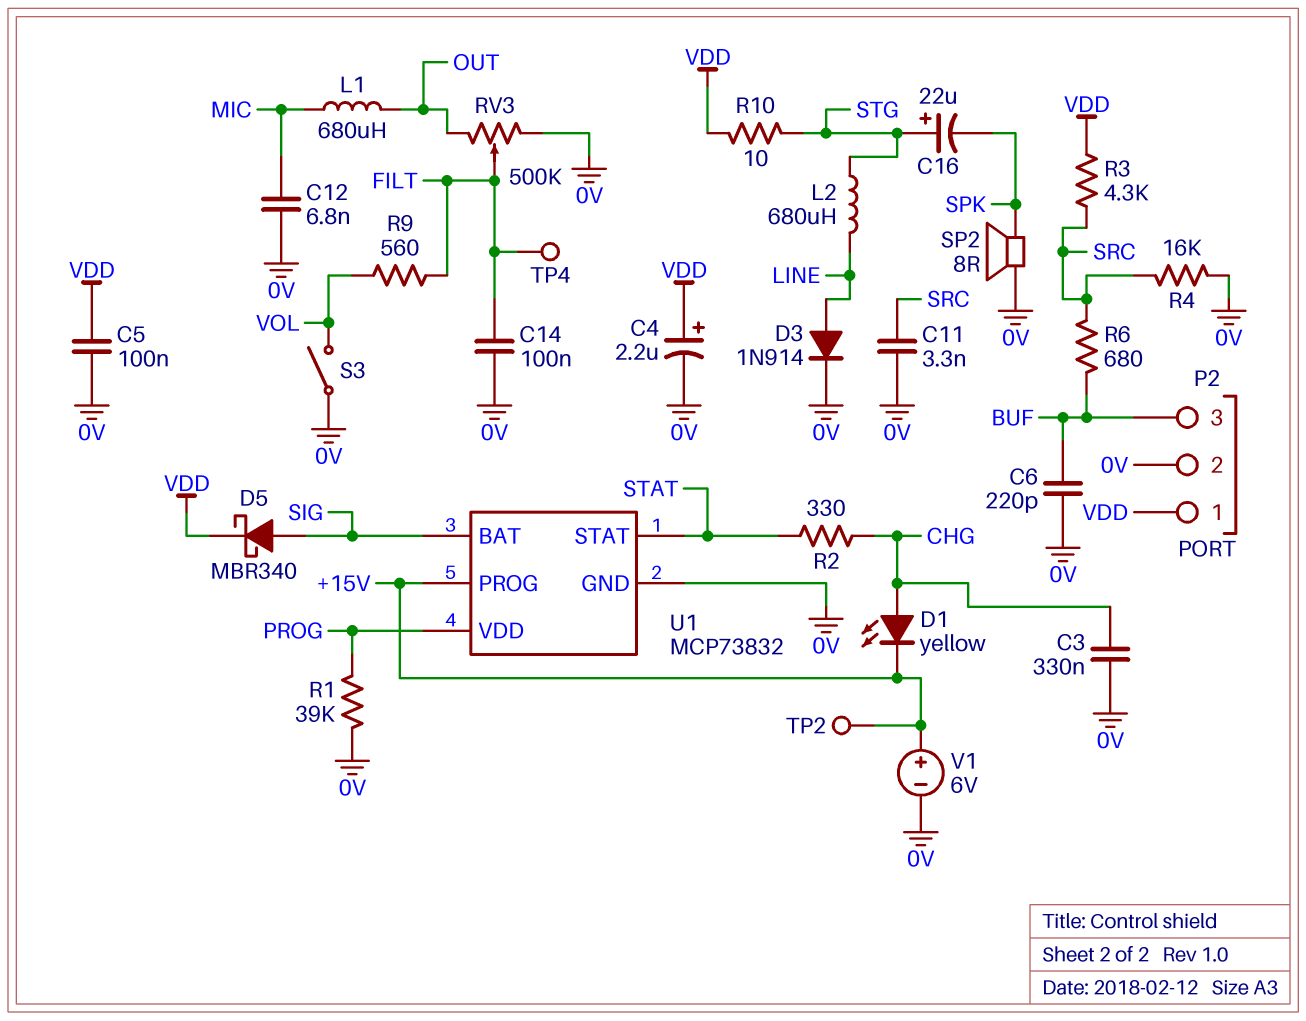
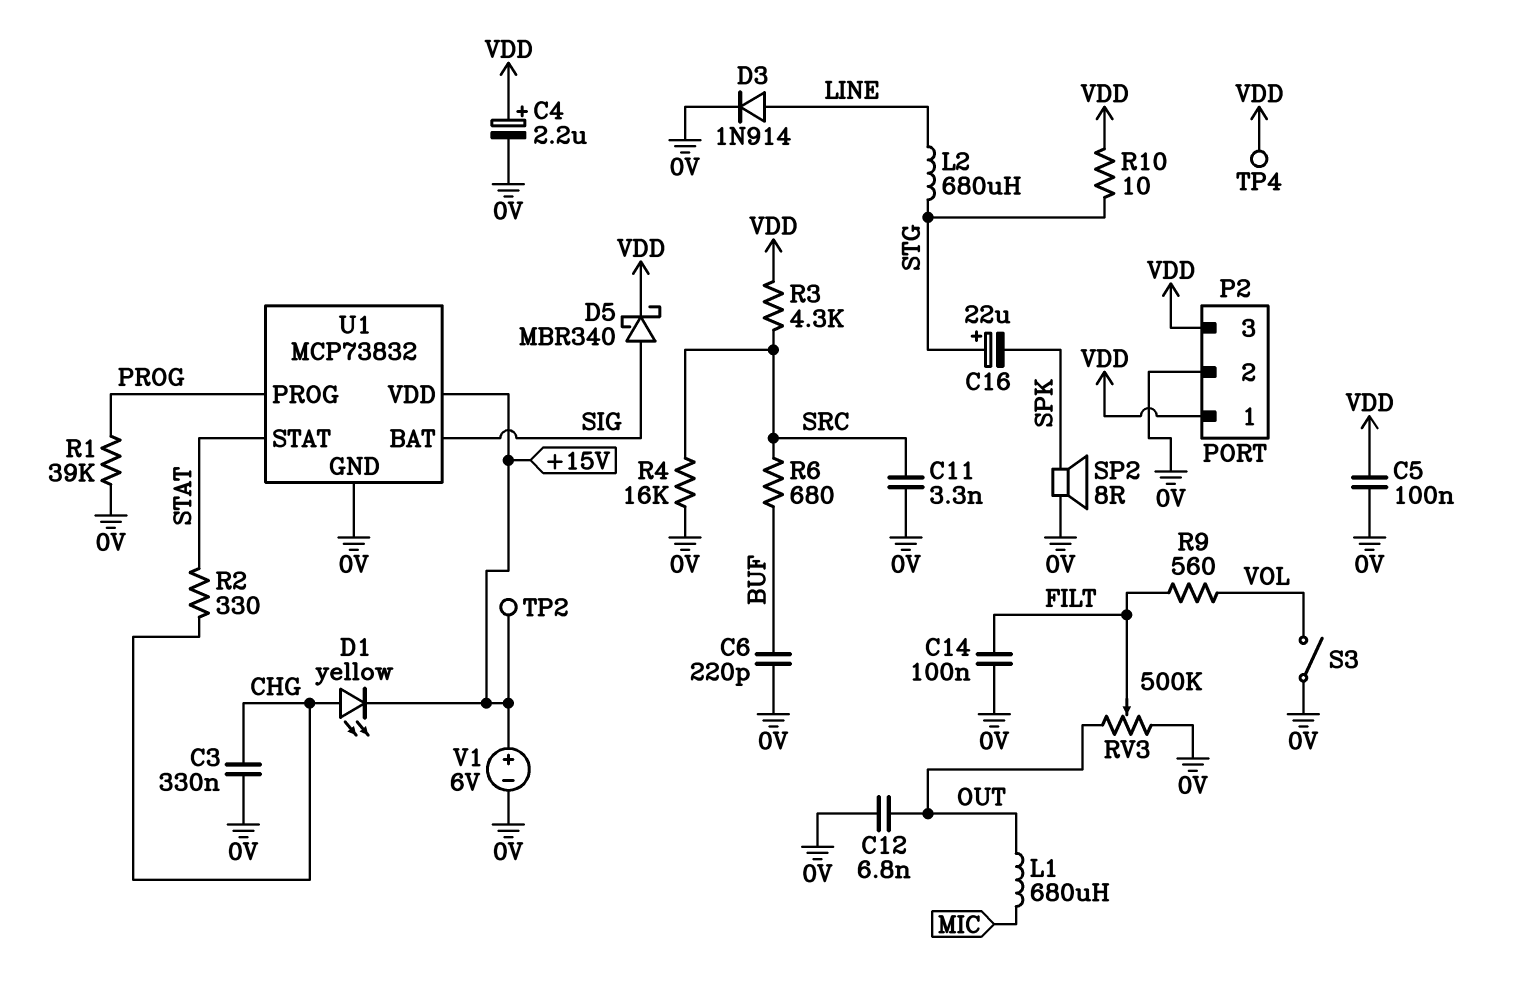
C12: 6.8nF (0V, MIC) -> 6.8nF (0V, OUT)
P2 pin 3: BUF -> VDD
TP4: test point (FILT) -> test point (VDD)
U1 pin PROG: +15V -> PROG
U1 pin VDD: PROG -> +15V

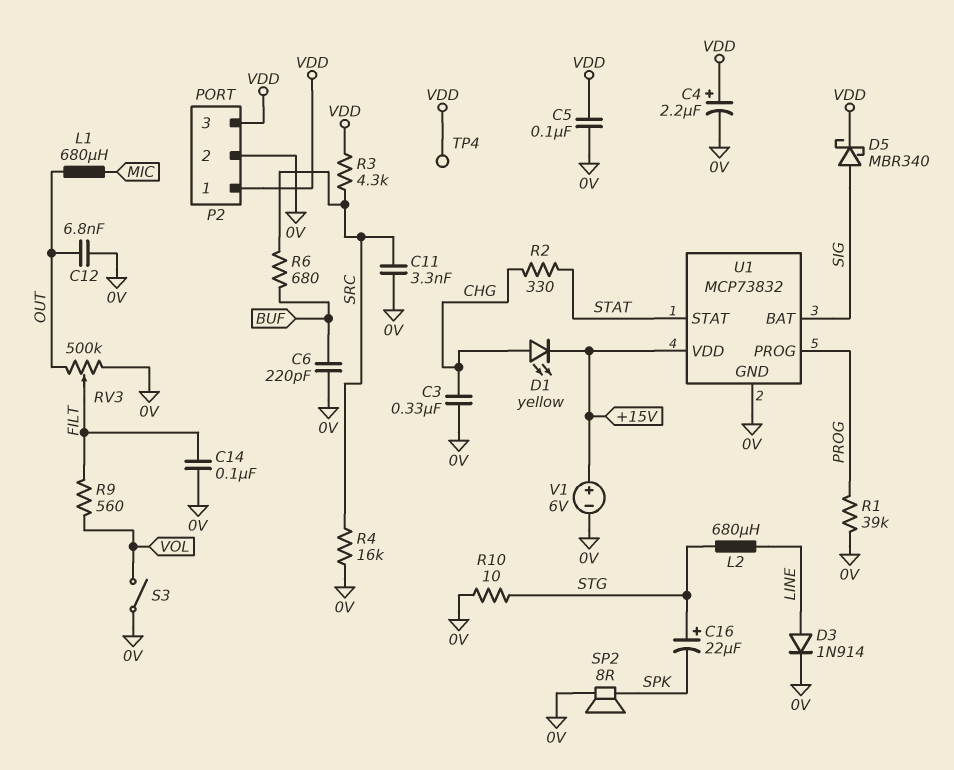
R10: 10 (STG, VDD) -> 10 (0V, STG)
TP2: test point (+15V) -> none

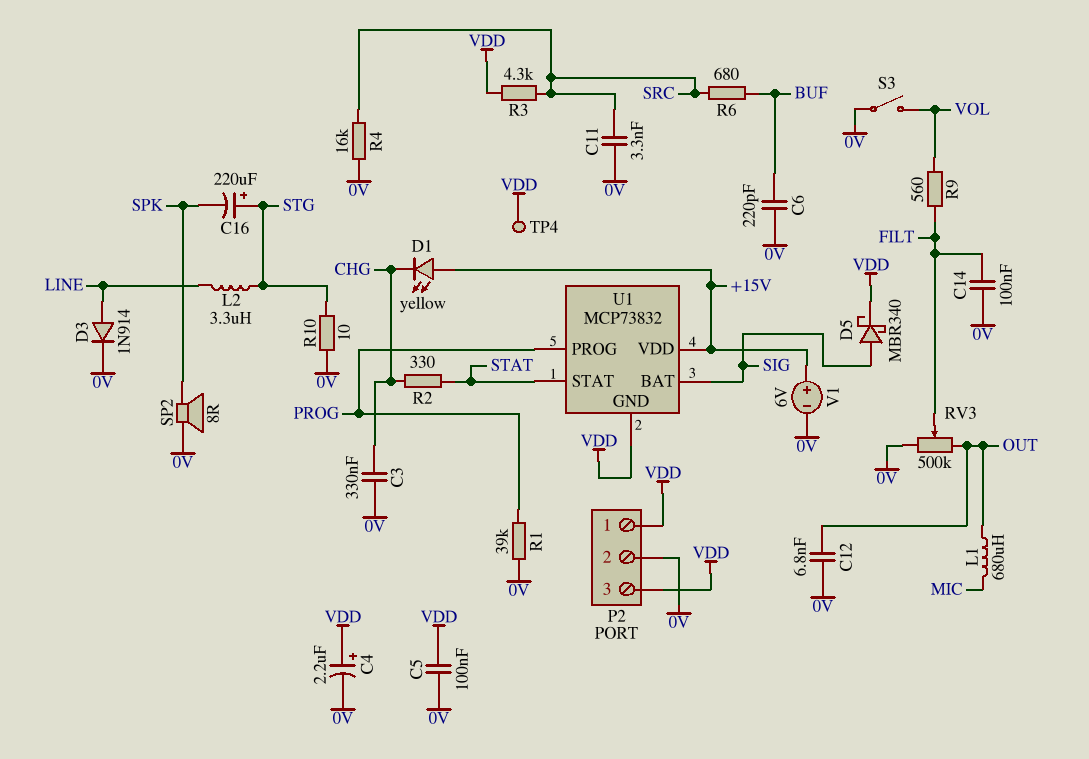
C16: 22uF (plus STG, minus SPK) -> 220uF (plus STG, minus SPK)
D1: LED yellow (A CHG, K +15V) -> LED yellow (A +15V, K CHG)
L2: 680uH (LINE, STG) -> 3.3uH (LINE, STG)
U1 pin GND: 0V -> VDD

